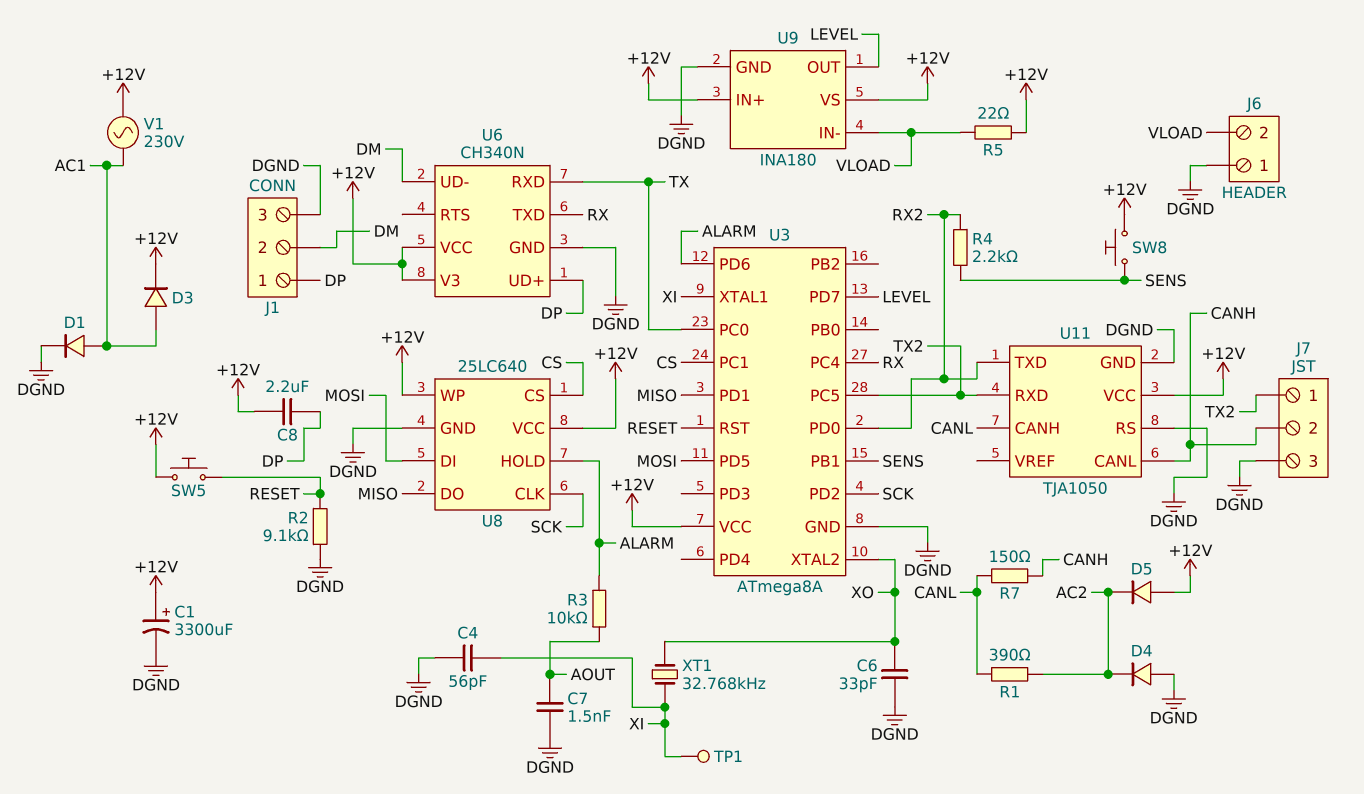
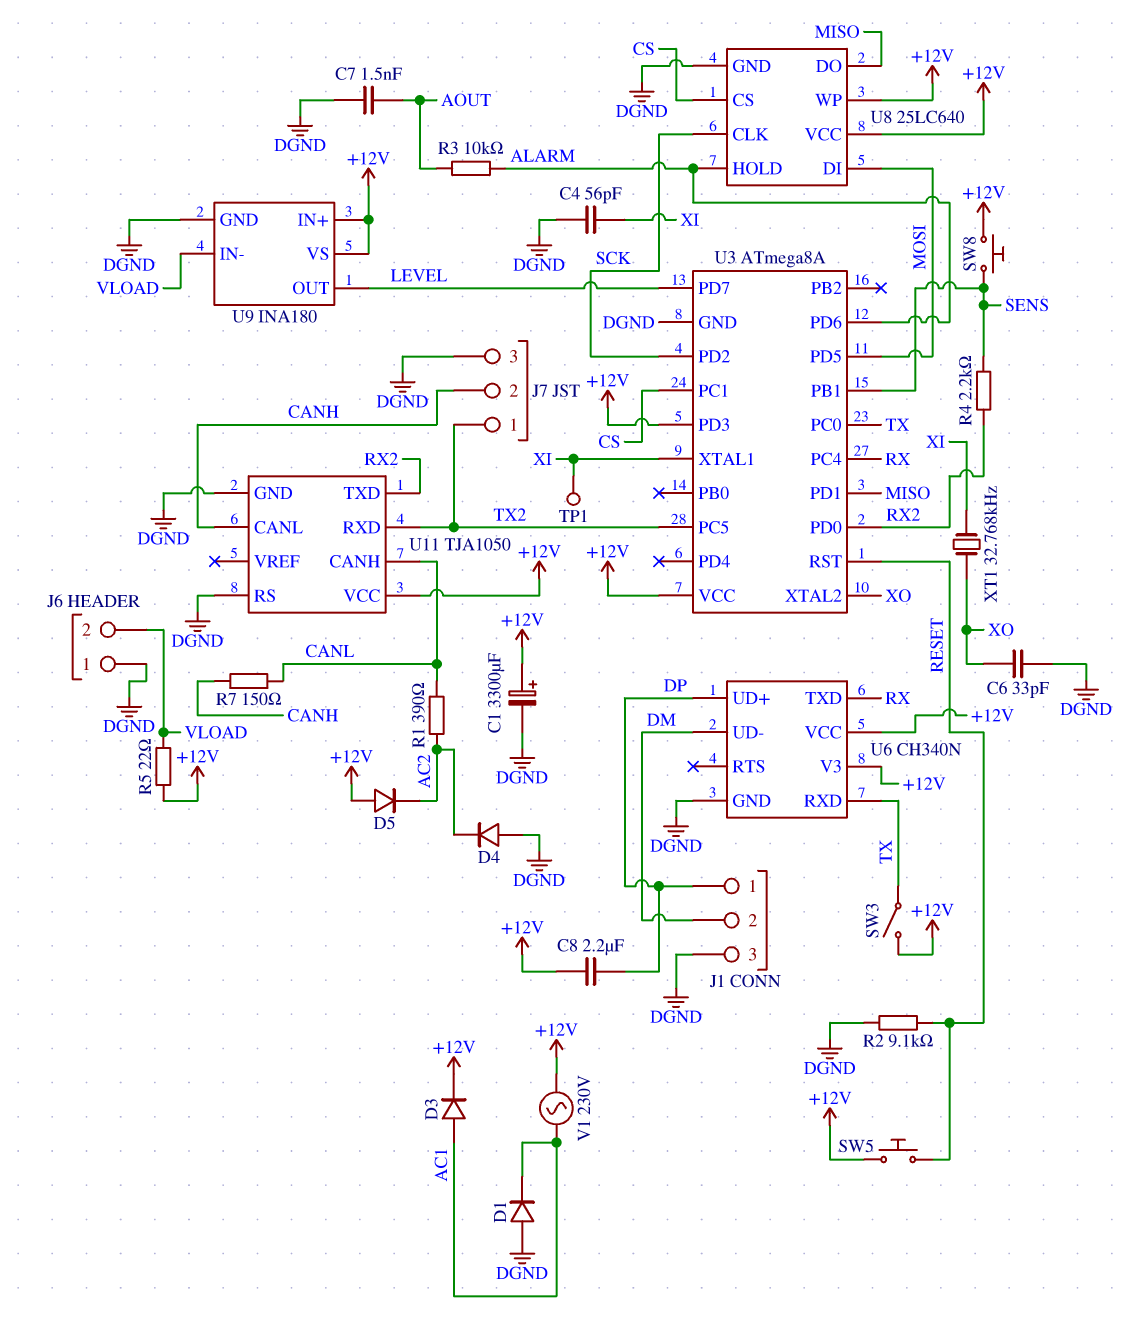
D1: diode (A AC1, K DGND) -> diode (A DGND, K AC1)
SW3: none -> switch (+12V, TX)
U3 pin PD3: none -> +12V

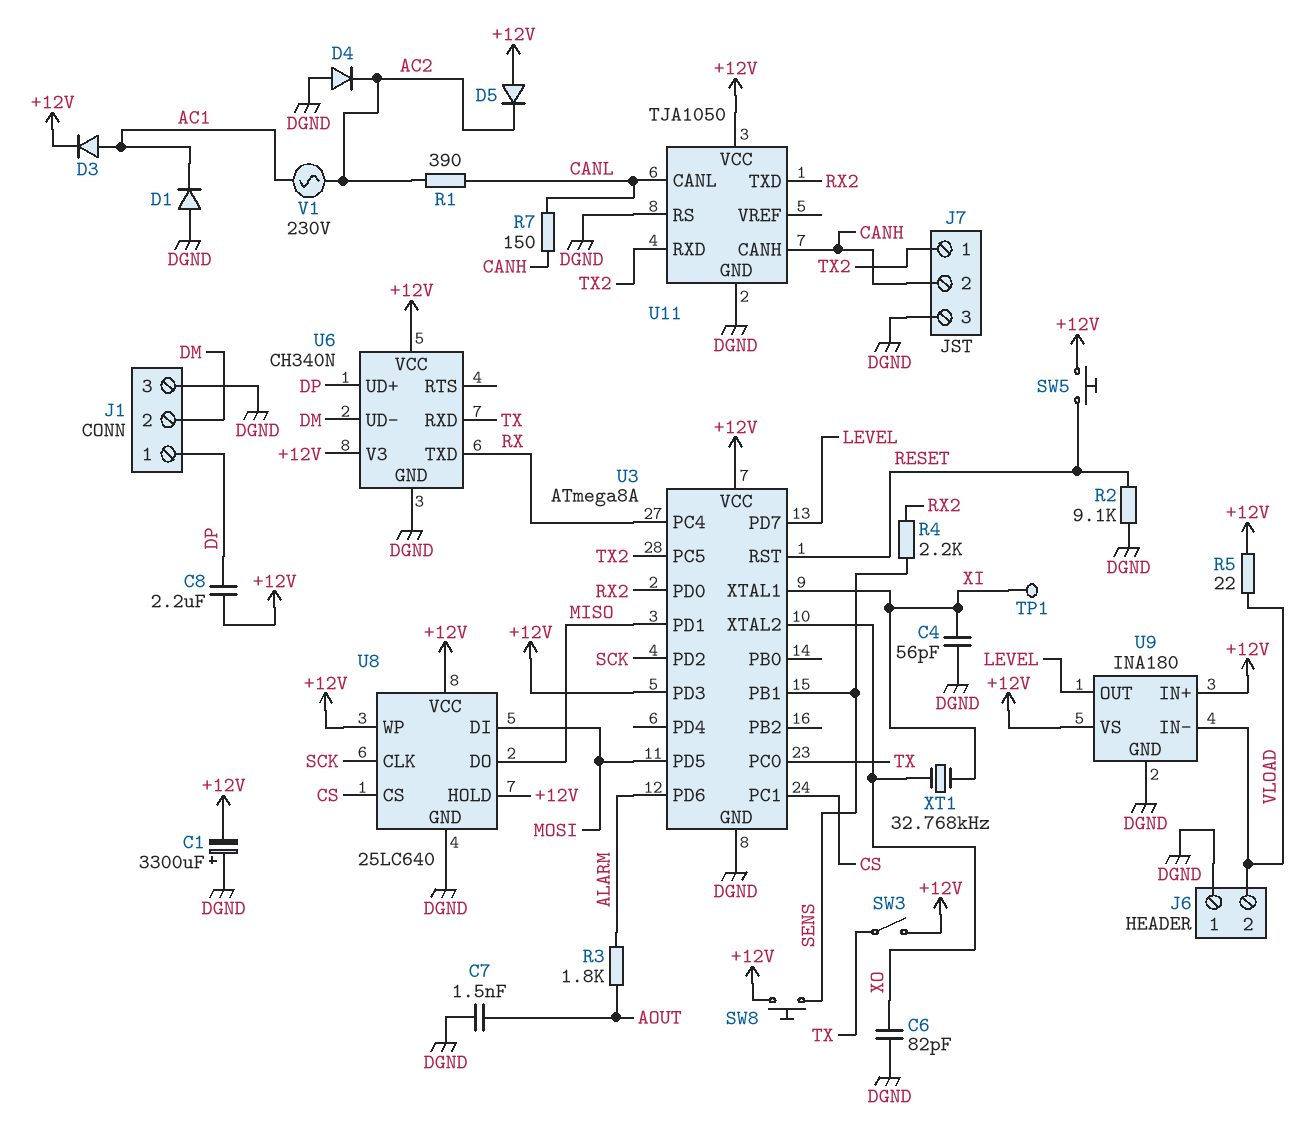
C1: 3300uF (plus +12V, minus DGND) -> 3300uF (plus DGND, minus +12V)
C6: 33pF (DGND, XO) -> 82pF (DGND, XO)
R3: 10k (ALARM, AOUT) -> 1.8k (ALARM, AOUT)
U8 pin HOLD: ALARM -> +12V
U11 pin CANH: CANL -> CANH
U11 pin CANL: CANH -> CANL
V1: AC 230V (+12V, AC1) -> AC 230V (AC1, AC2)

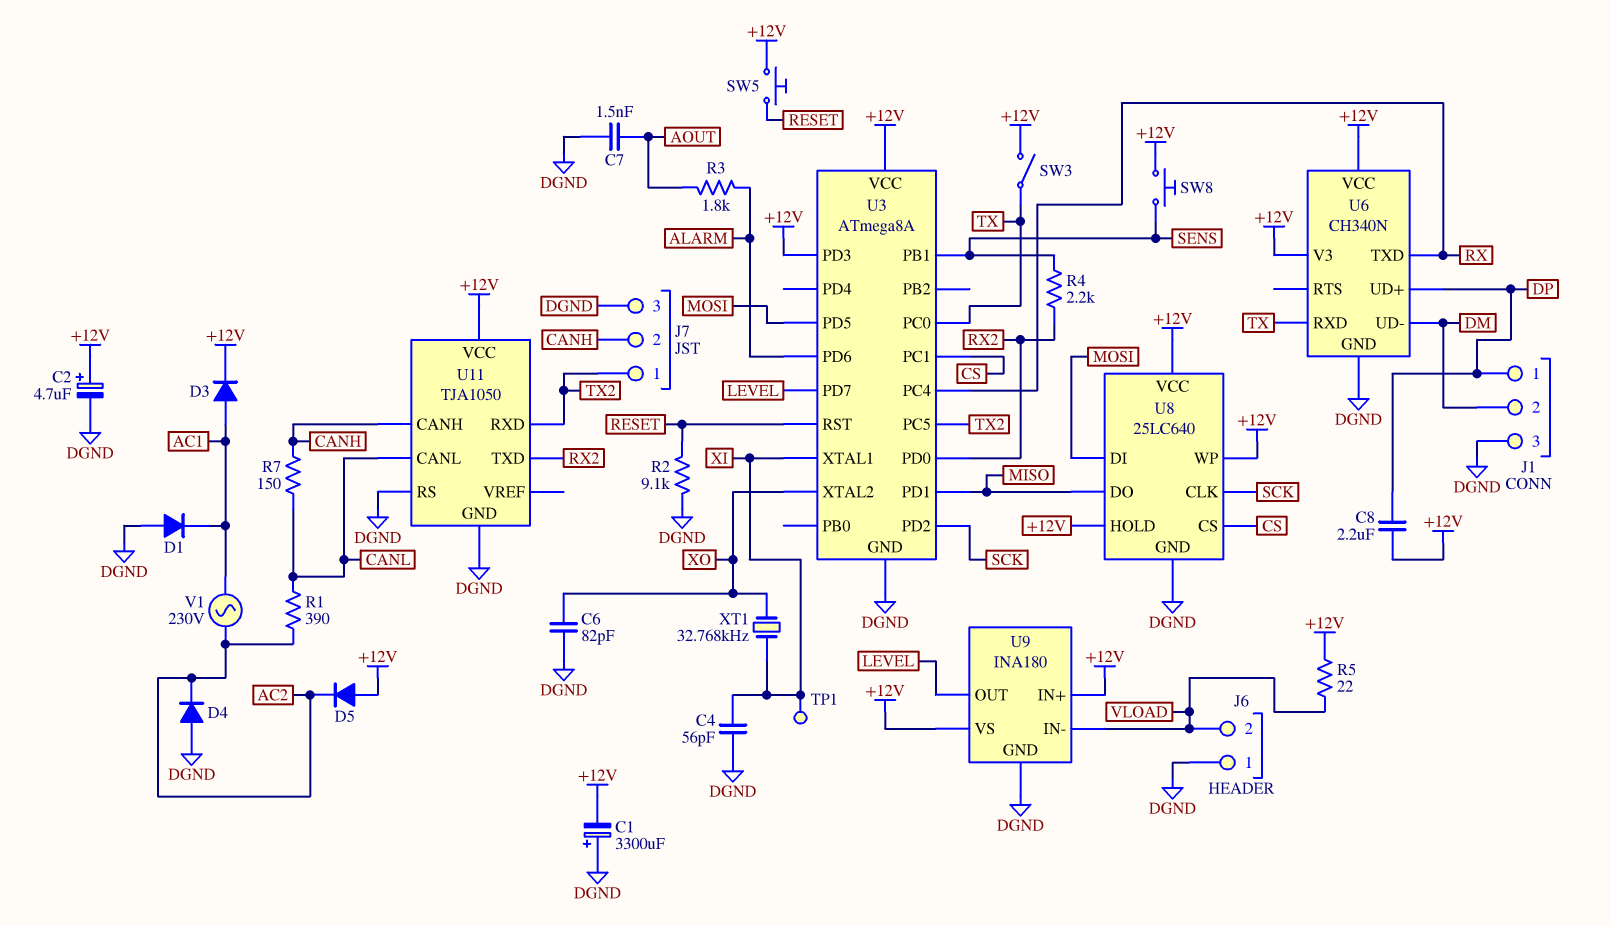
C2: none -> 4.7uF (plus +12V, minus DGND)

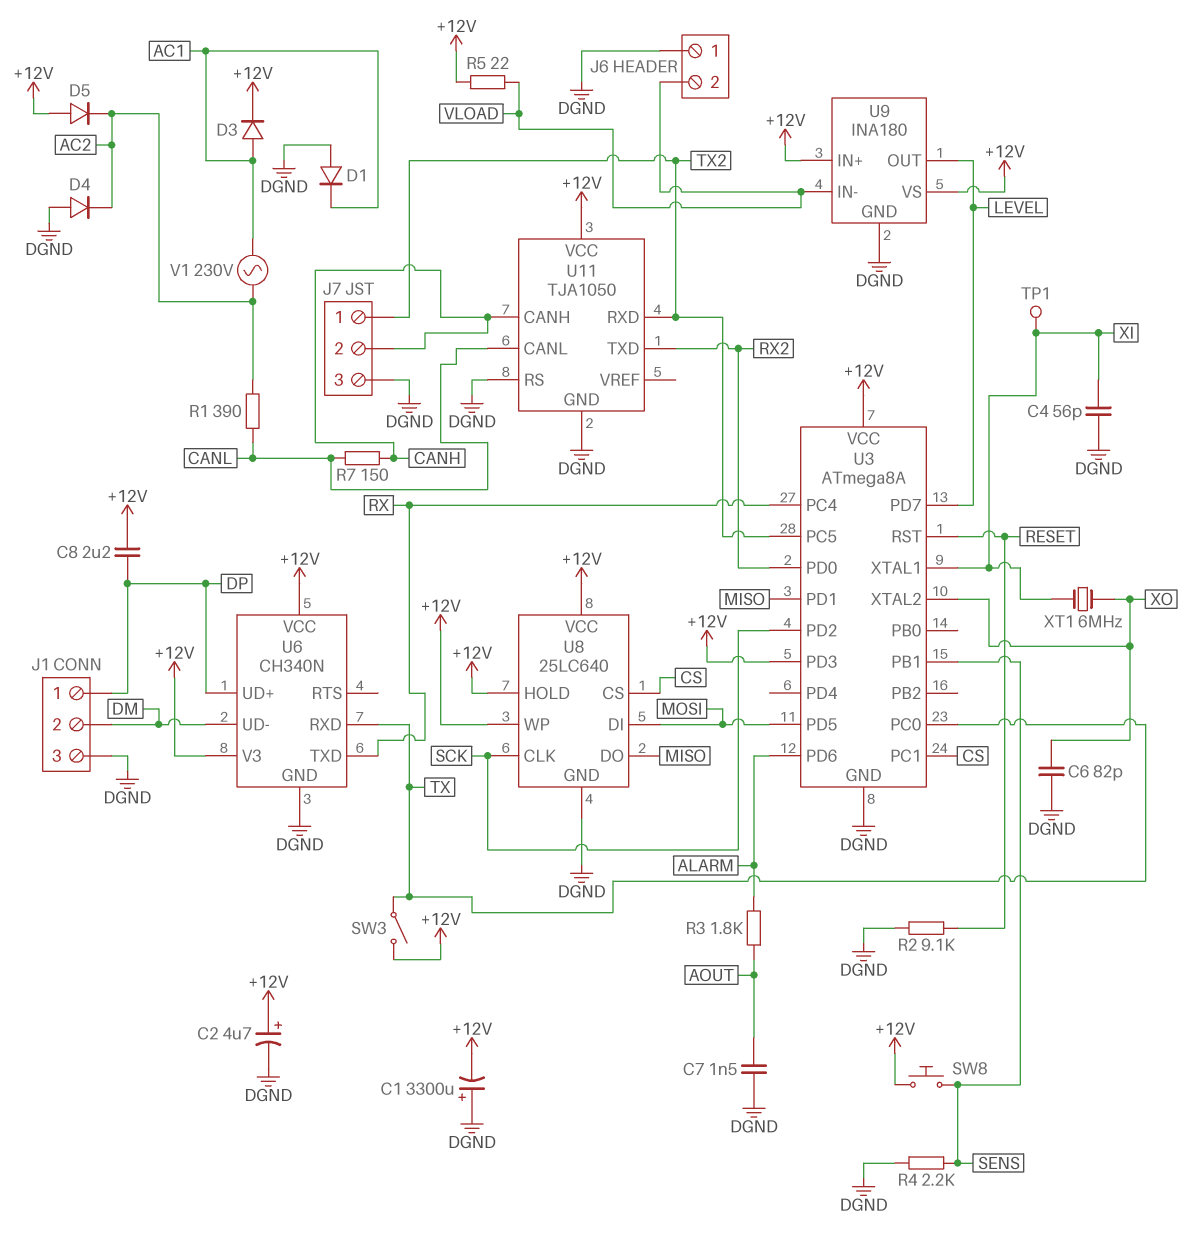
R4: 2.2k (RX2, SENS) -> 2.2k (DGND, SENS)
SW5: button (+12V, RESET) -> none
XT1: 32.768kHz (XI, XO) -> 6MHz (XI, XO)

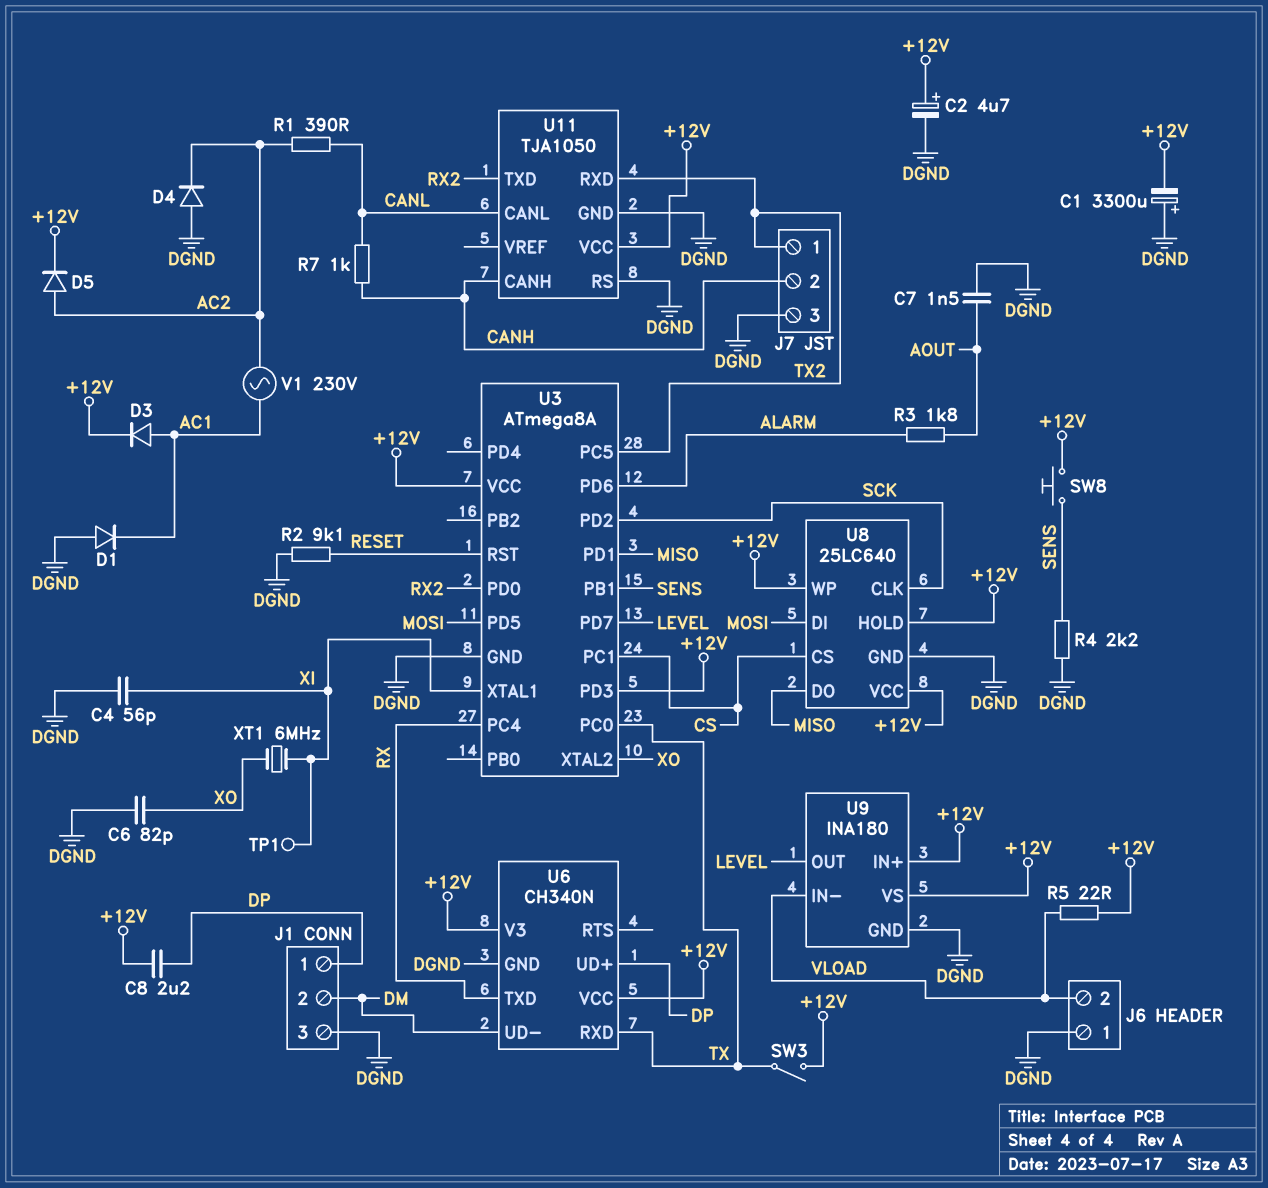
D5: diode (A +12V, K AC2) -> diode (A AC2, K +12V)
R7: 150 (CANH, CANL) -> 1k (CANH, CANL)

